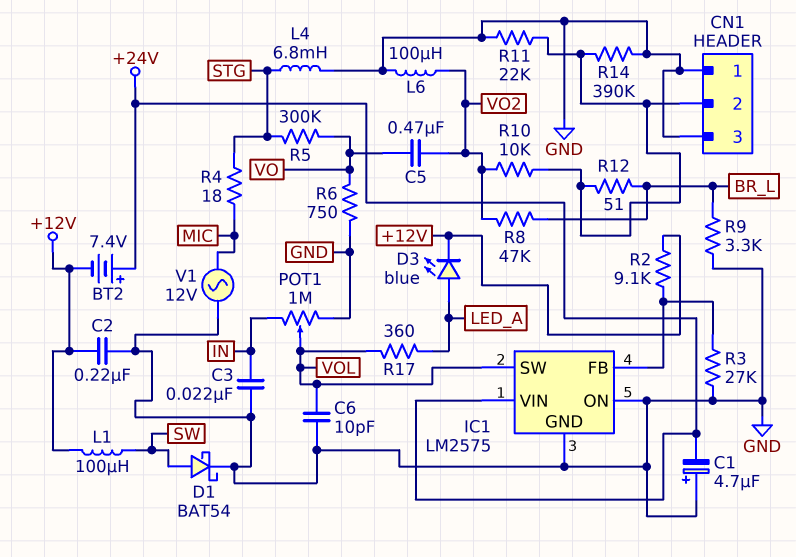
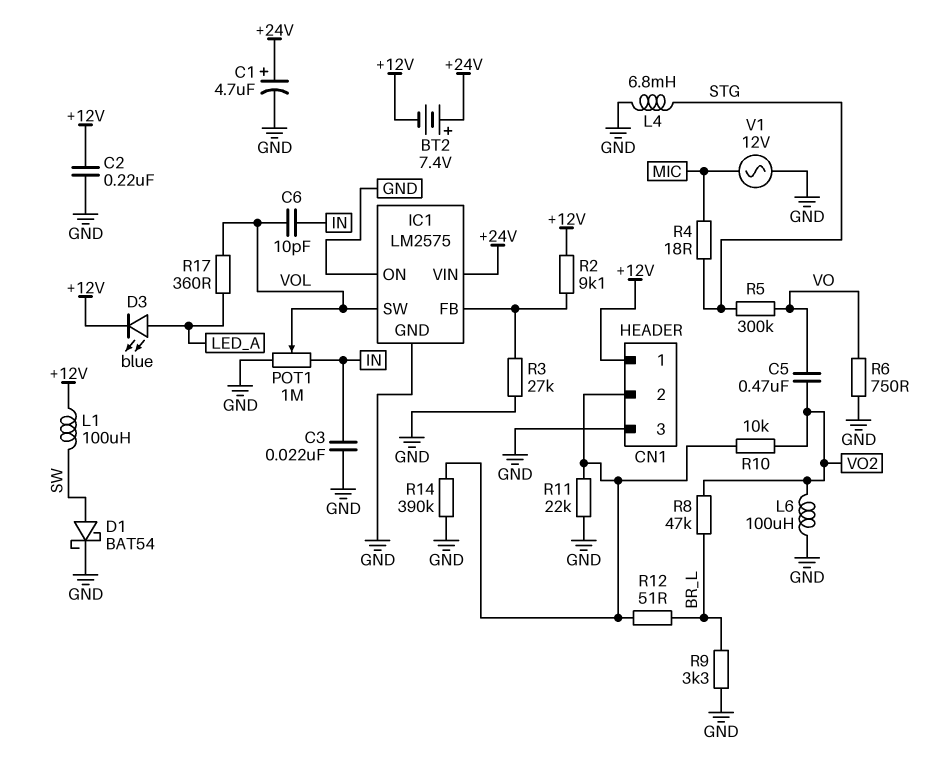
C1: 4.7uF (plus GND, minus +24V) -> 4.7uF (plus +24V, minus GND)
C6: 10pF (GND, VOL) -> 10pF (IN, VOL)
CN1 pin 1: GND -> +12V

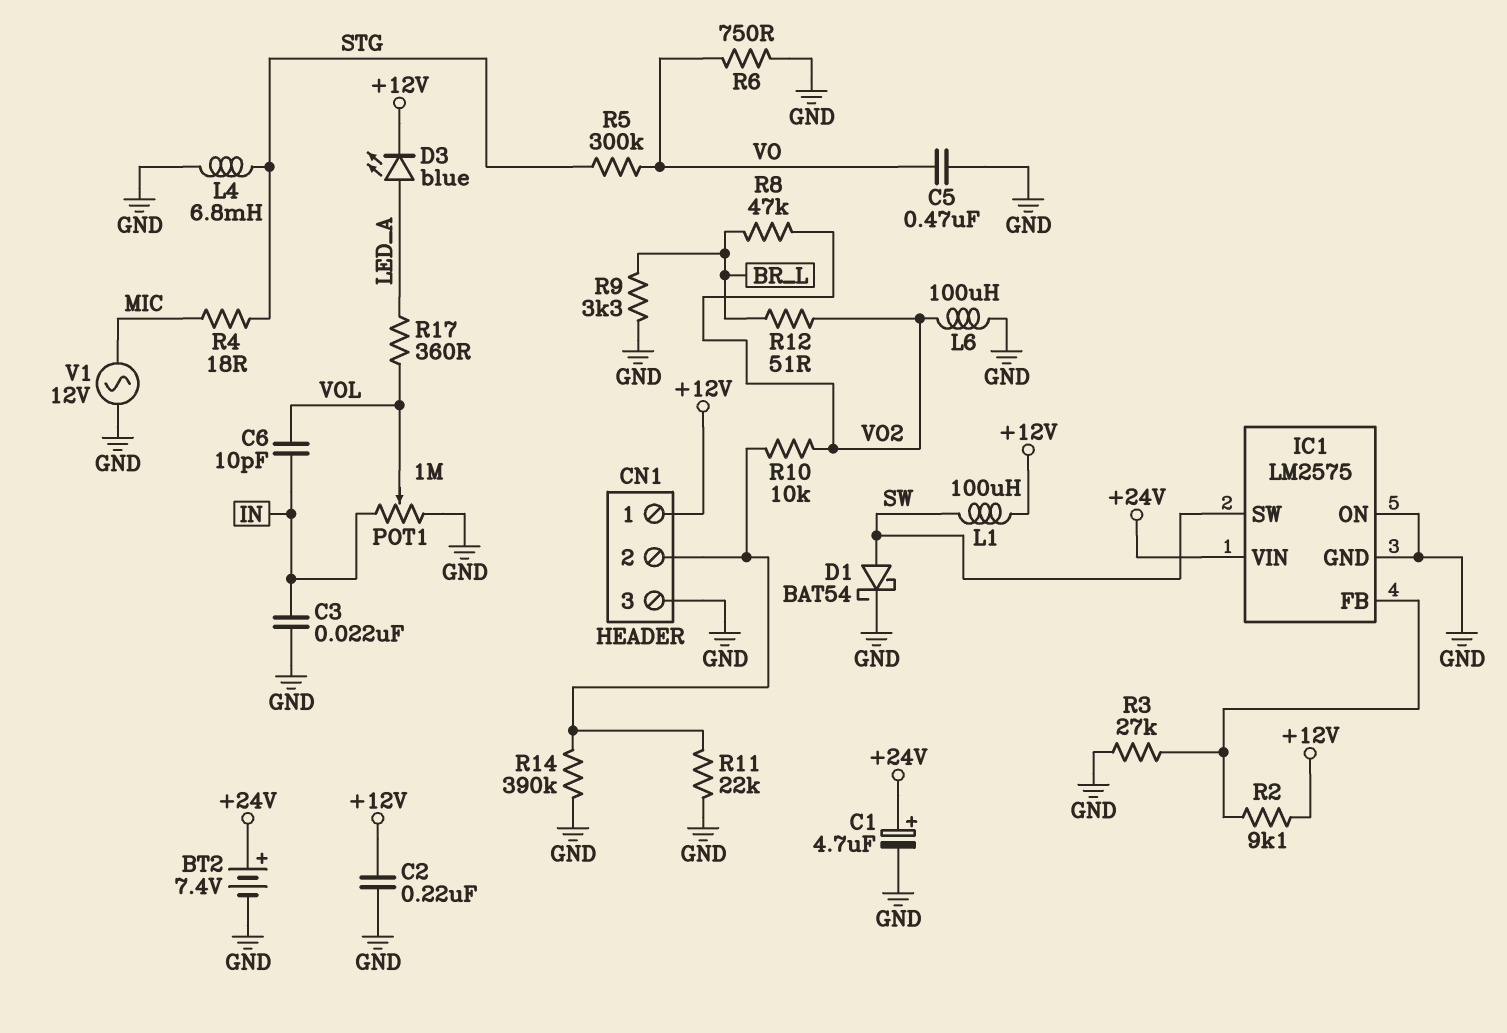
BT2: 7.4V (plus +24V, minus +12V) -> 7.4V (plus +24V, minus GND)
C5: 470nF (VO, VO2) -> 470nF (GND, VO)
IC1 pin SW: VOL -> SW
R12: 51 (BR_L, CN1/2) -> 51 (BR_L, VO2)

